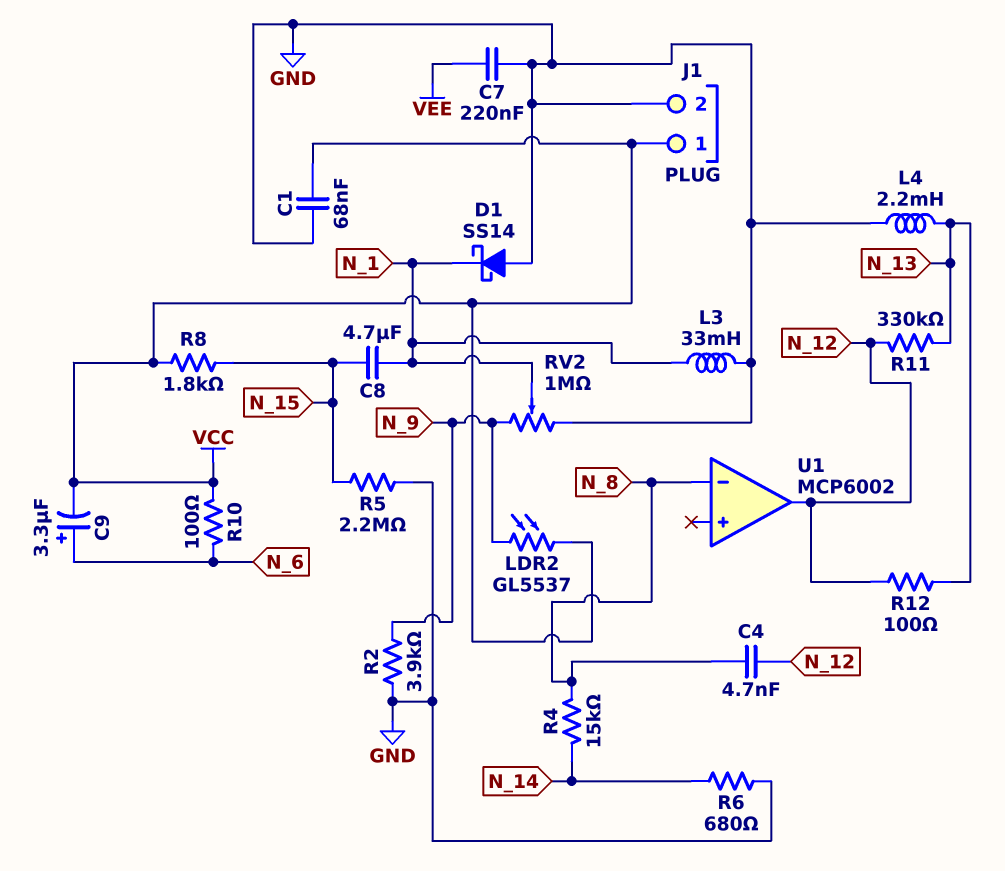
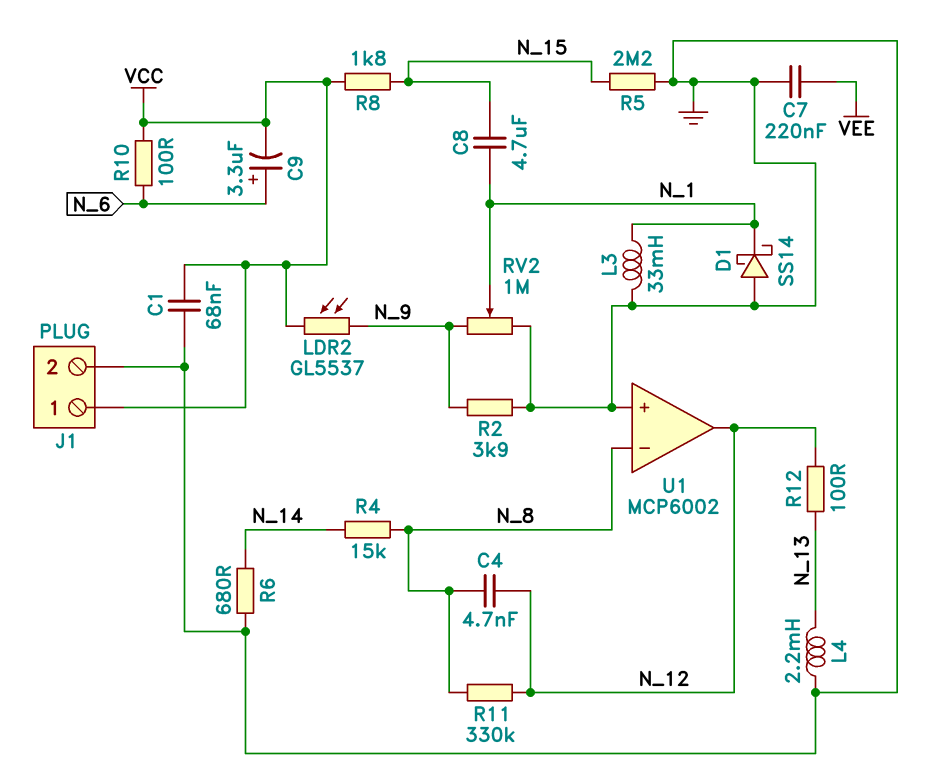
R11: 330k (N_12, N_13) -> 330k (N_8, N_12)
U1 pin in+: none -> GND

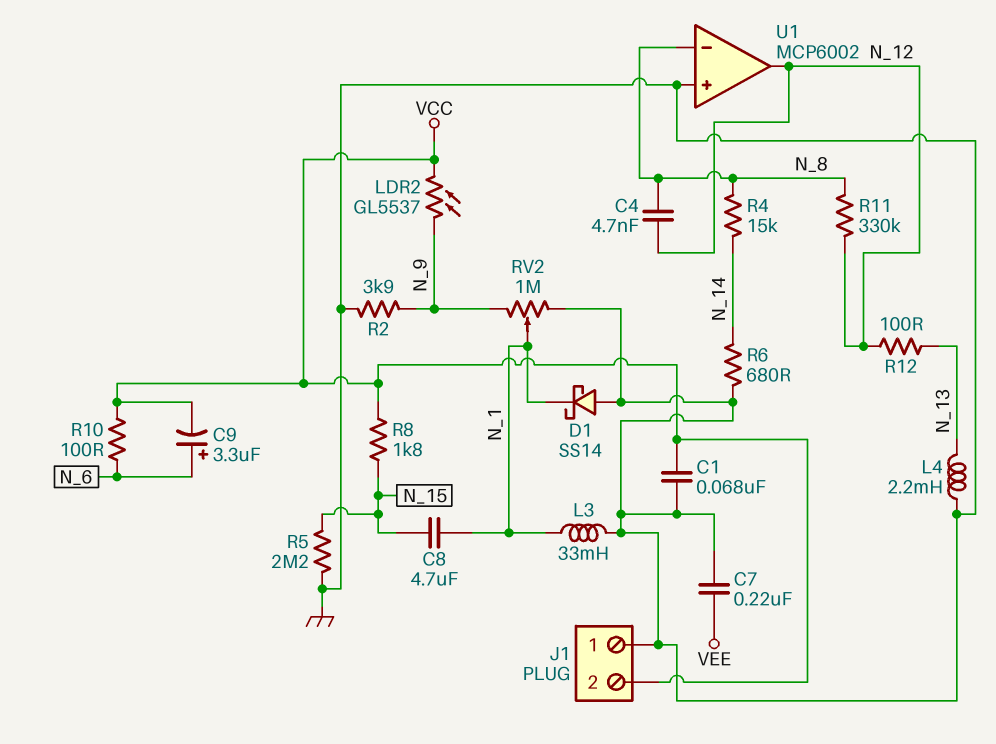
J1 pin 1: VCC -> GND
J1 pin 2: GND -> VCC

